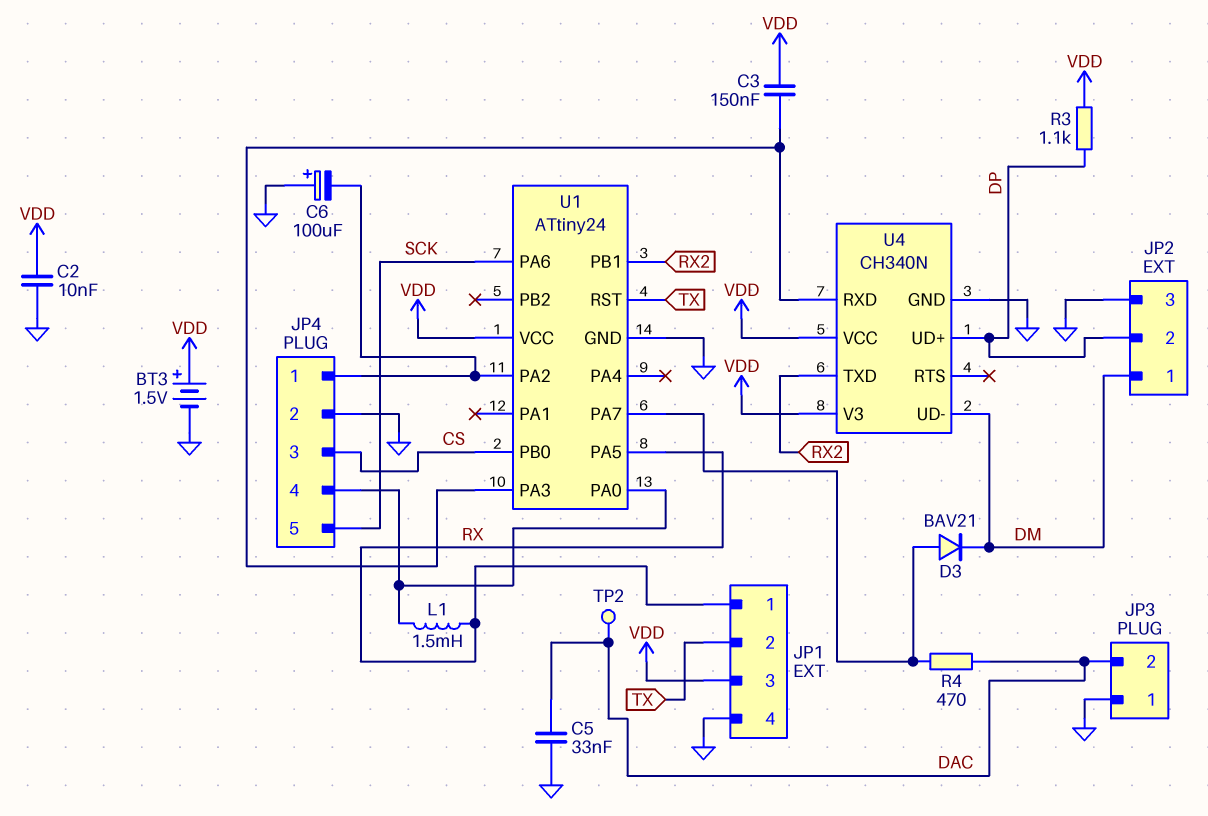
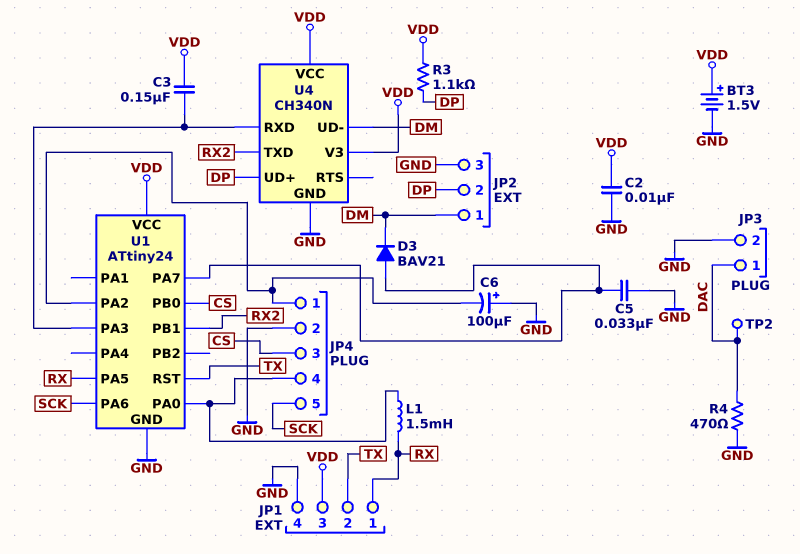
C5: 33nF (DAC, GND) -> 33nF (GND, U1/PA7)
JP3 pin 1: GND -> DAC
JP3 pin 2: DAC -> GND
R4: 470 (DAC, U1/PA7) -> 470 (DAC, GND)

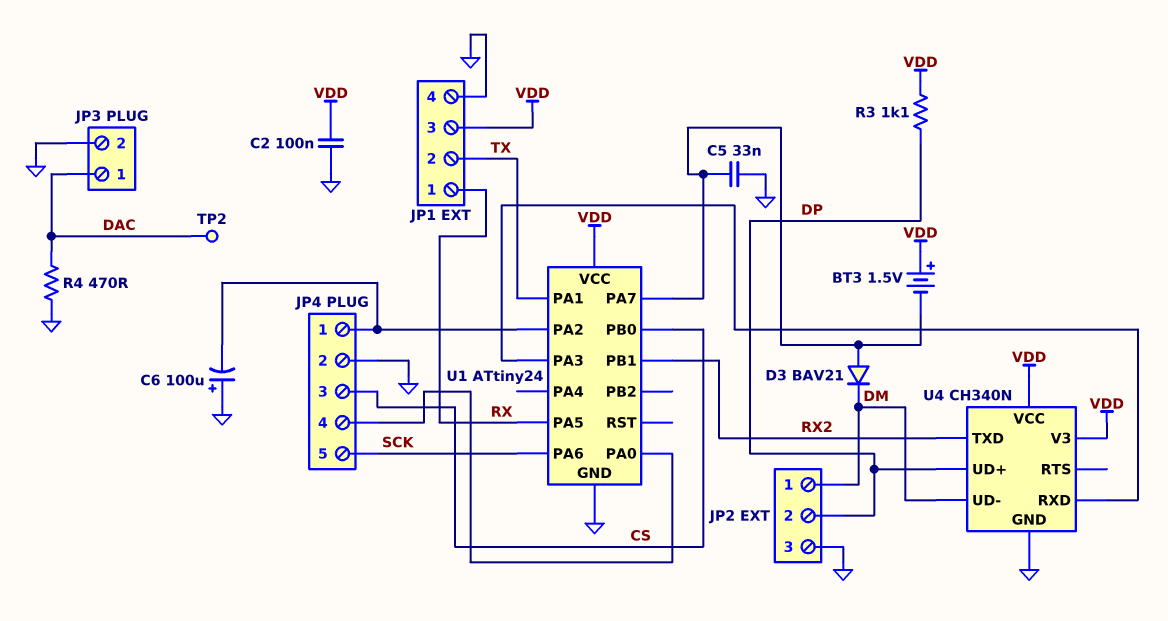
BT3: 1.5V (plus VDD, minus GND) -> 1.5V (plus VDD, minus U1/PA7)
C2: 10nF (GND, VDD) -> 100nF (GND, VDD)
C3: 150nF (U1/PA3, VDD) -> none
L1: 1.5mH (JP4/4, RX) -> none
U1 pin PA1: none -> TX
U1 pin RST: TX -> none

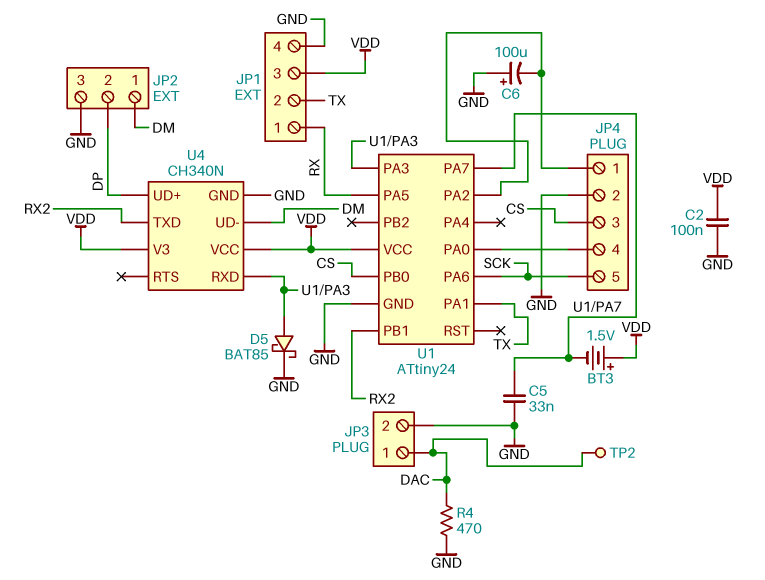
D3: diode BAV21 (A U1/PA7, K DM) -> none
D5: none -> schottky BAT85 (A U1/PA3, K GND)
R3: 1.1k (DP, VDD) -> none

